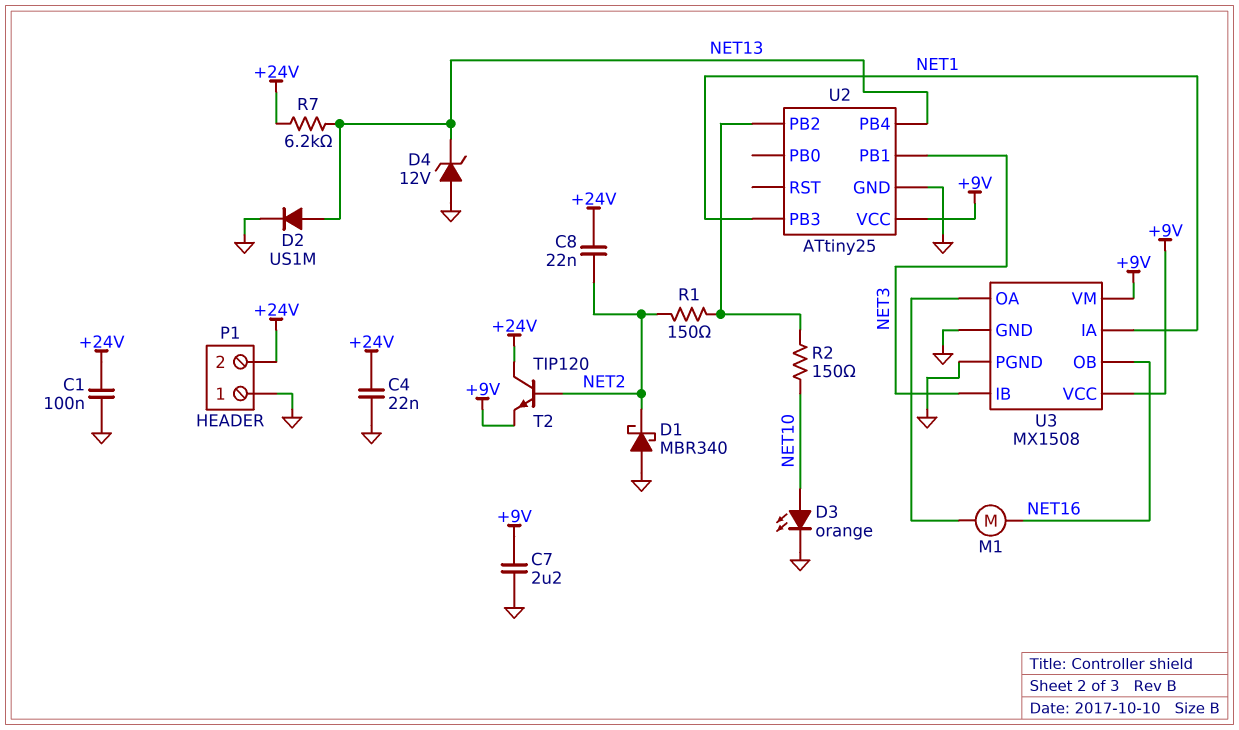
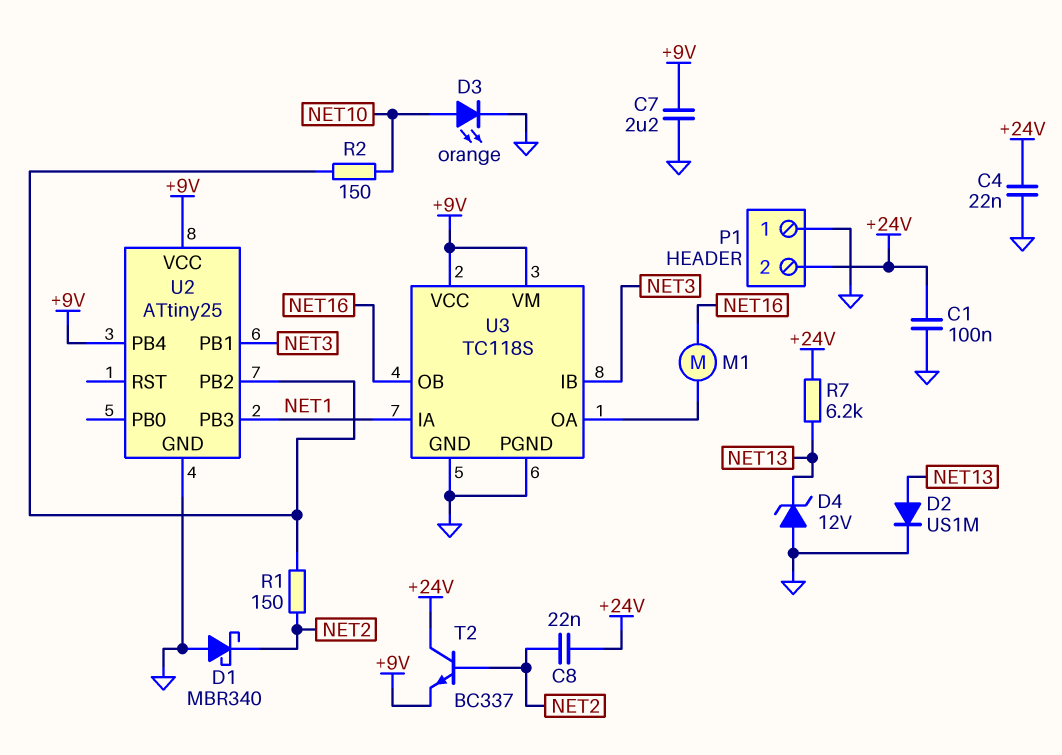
T2: NPN TIP120 (B NET2, C +24V, E +9V) -> NPN BC337 (B NET2, C +24V, E +9V)
U2 pin PB4: NET13 -> +9V
U3: MX1508 -> TC118S

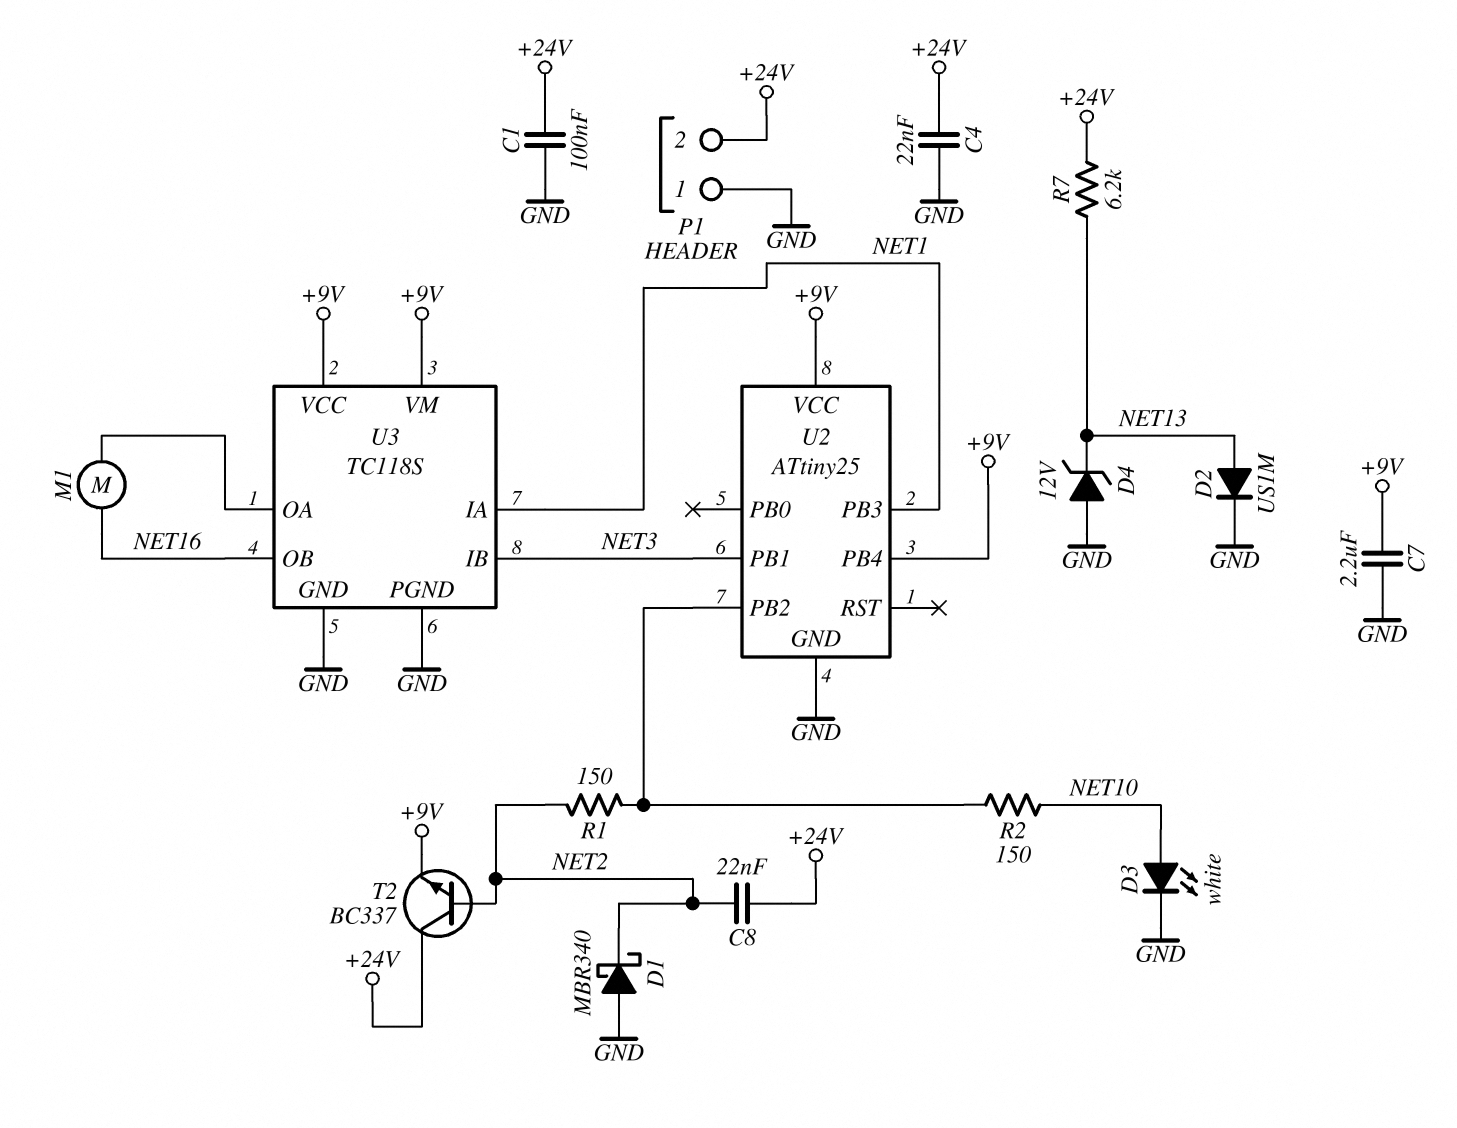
D3: LED orange (A NET10, K GND) -> LED white (A NET10, K GND)

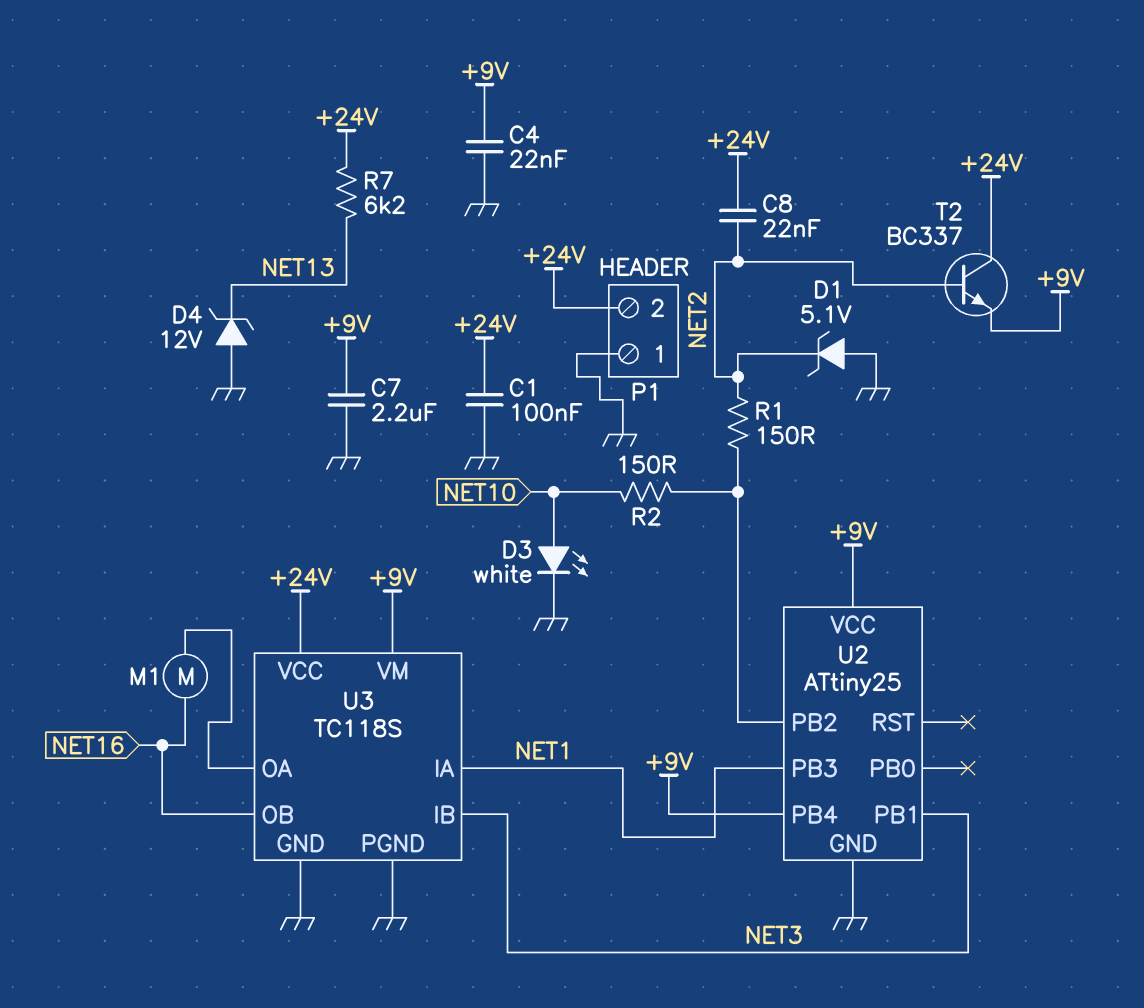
C4: 22nF (+24V, GND) -> 22nF (+9V, GND)
D1: schottky MBR340 (A GND, K NET2) -> zener 5.1V (A GND, K NET2)
D2: diode US1M (A NET13, K GND) -> none
U3 pin VCC: +9V -> +24V

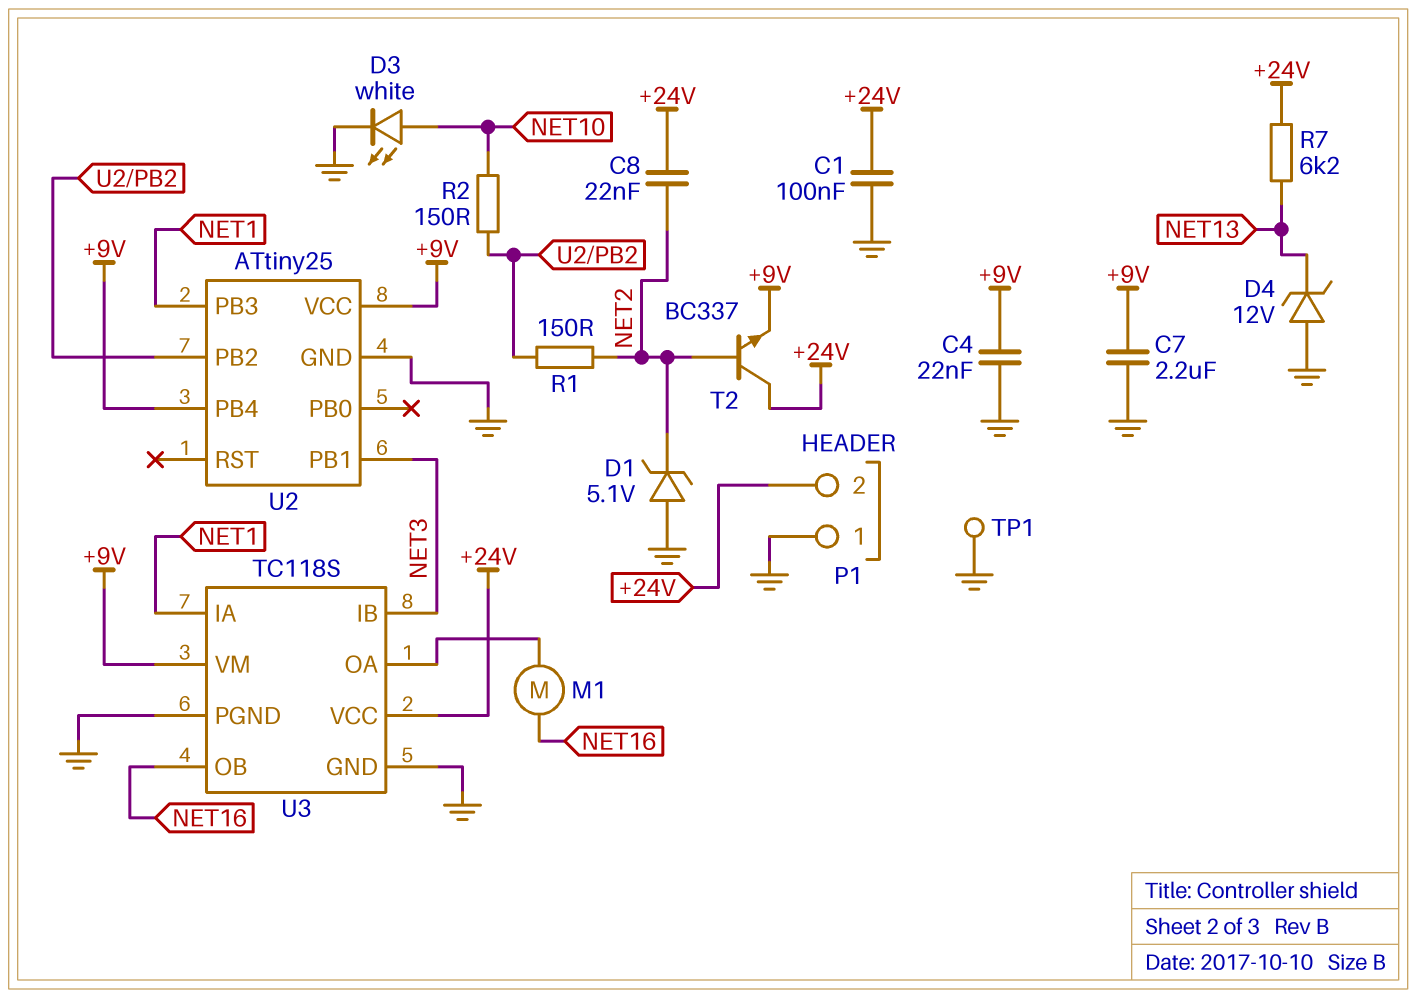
TP1: none -> test point (GND)

